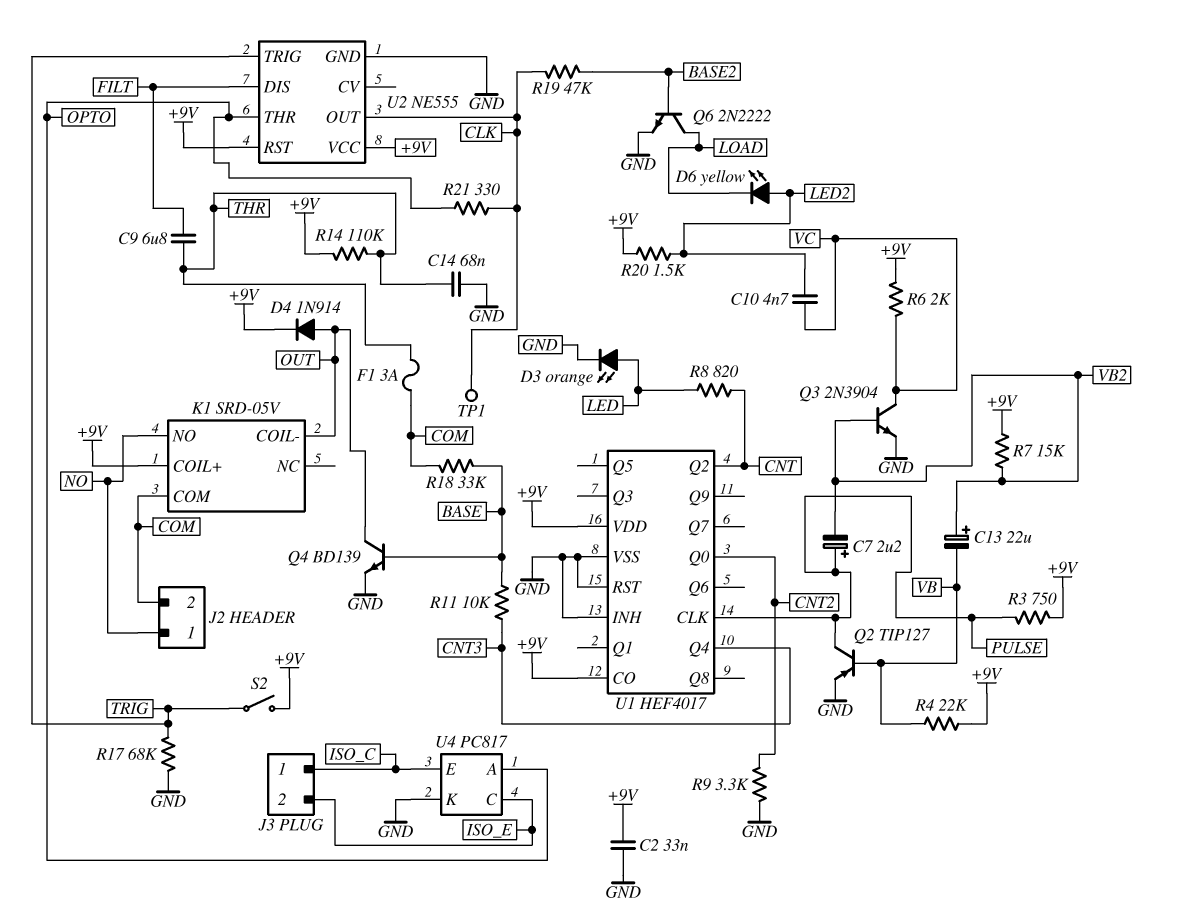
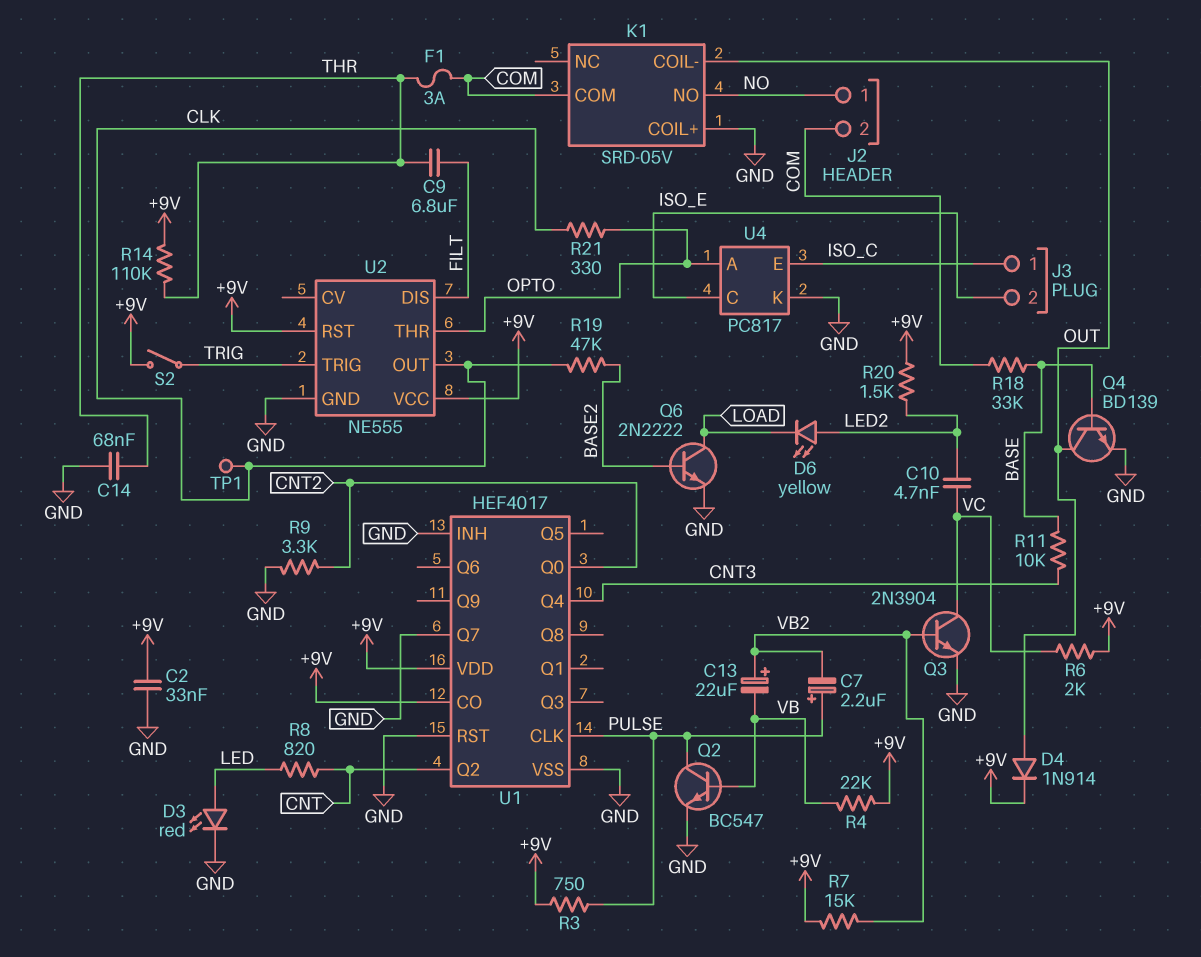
D3: LED orange (A LED, K GND) -> LED red (A LED, K GND)
K1 pin COIL+: +9V -> GND
Q2: PNP TIP127 (B VB, C PULSE, E GND) -> NPN BC547 (B VB, C PULSE, E GND)
R17: 68k (GND, TRIG) -> none
U1 pin Q7: none -> GND

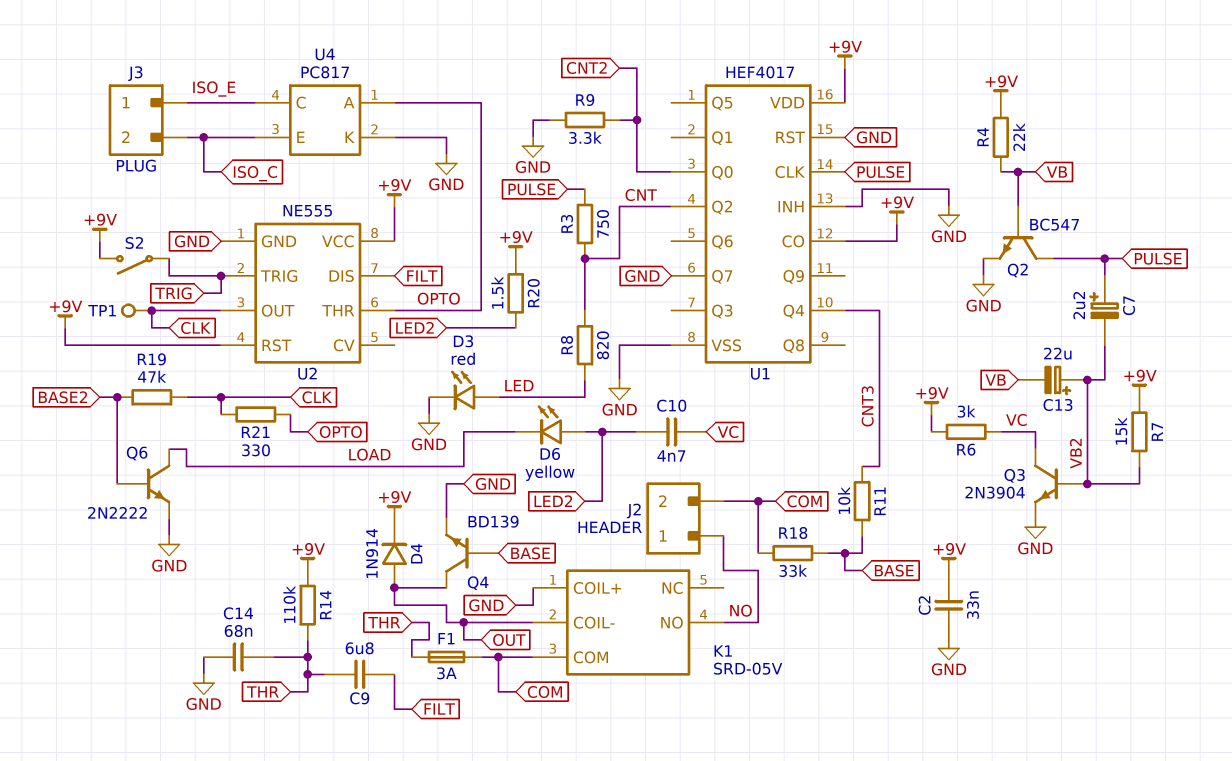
J3 pin 1: ISO_C -> ISO_E
J3 pin 2: ISO_E -> ISO_C
R3: 750 (+9V, PULSE) -> 750 (CNT, PULSE)
R6: 2k (+9V, VC) -> 3k (+9V, VC)

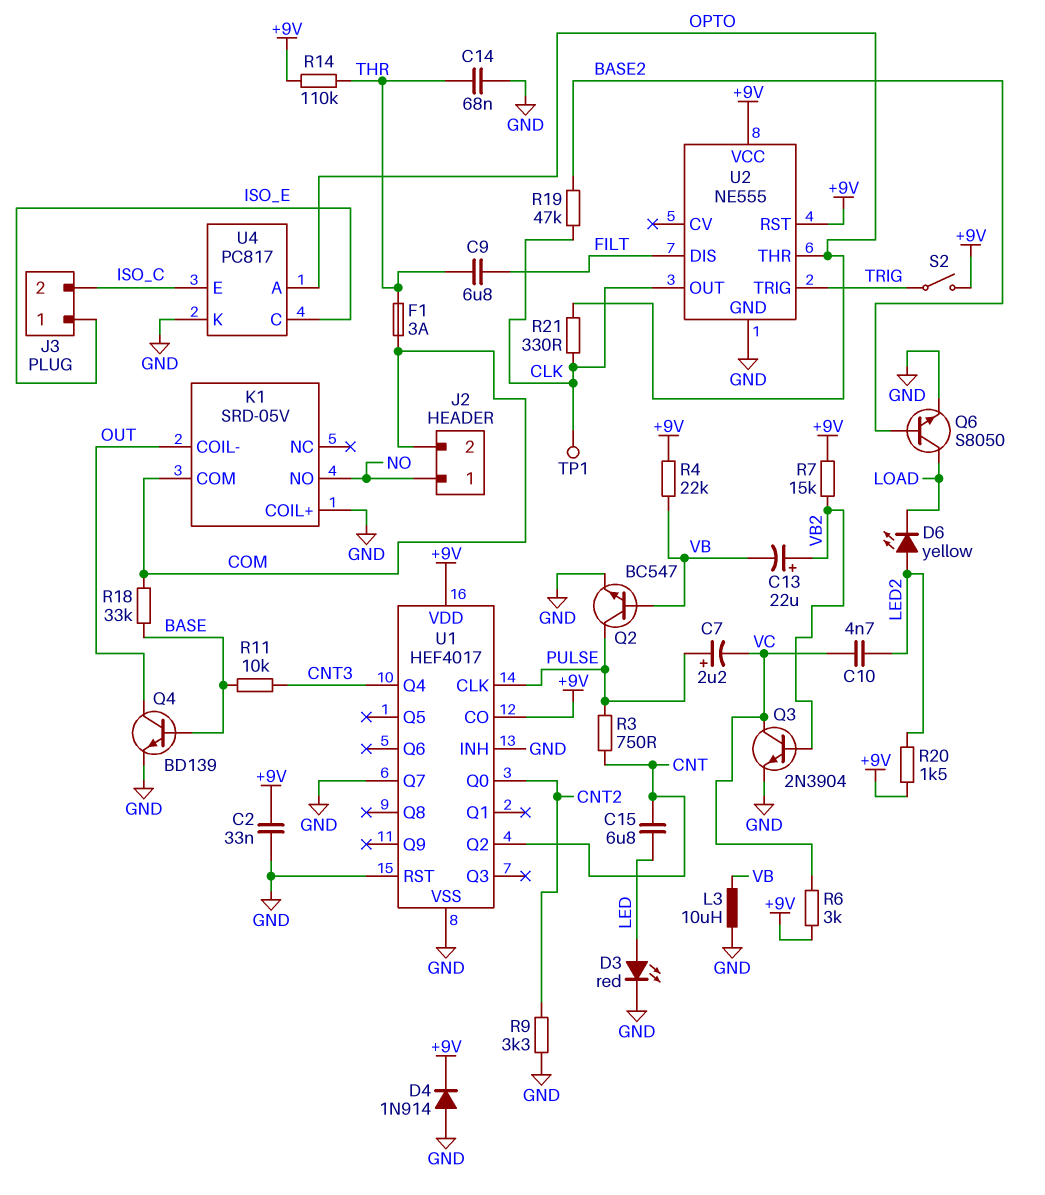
C7: 2.2uF (plus PULSE, minus VB2) -> 2.2uF (plus PULSE, minus VC)
C15: none -> 6.8uF (CNT, LED)
D4: diode 1N914 (A OUT, K +9V) -> diode 1N914 (A GND, K +9V)
L3: none -> 10uH (GND, VB)
Q6: NPN 2N2222 (B BASE2, C LOAD, E GND) -> NPN S8050 (B BASE2, C LOAD, E GND)
R8: 820 (CNT, LED) -> none

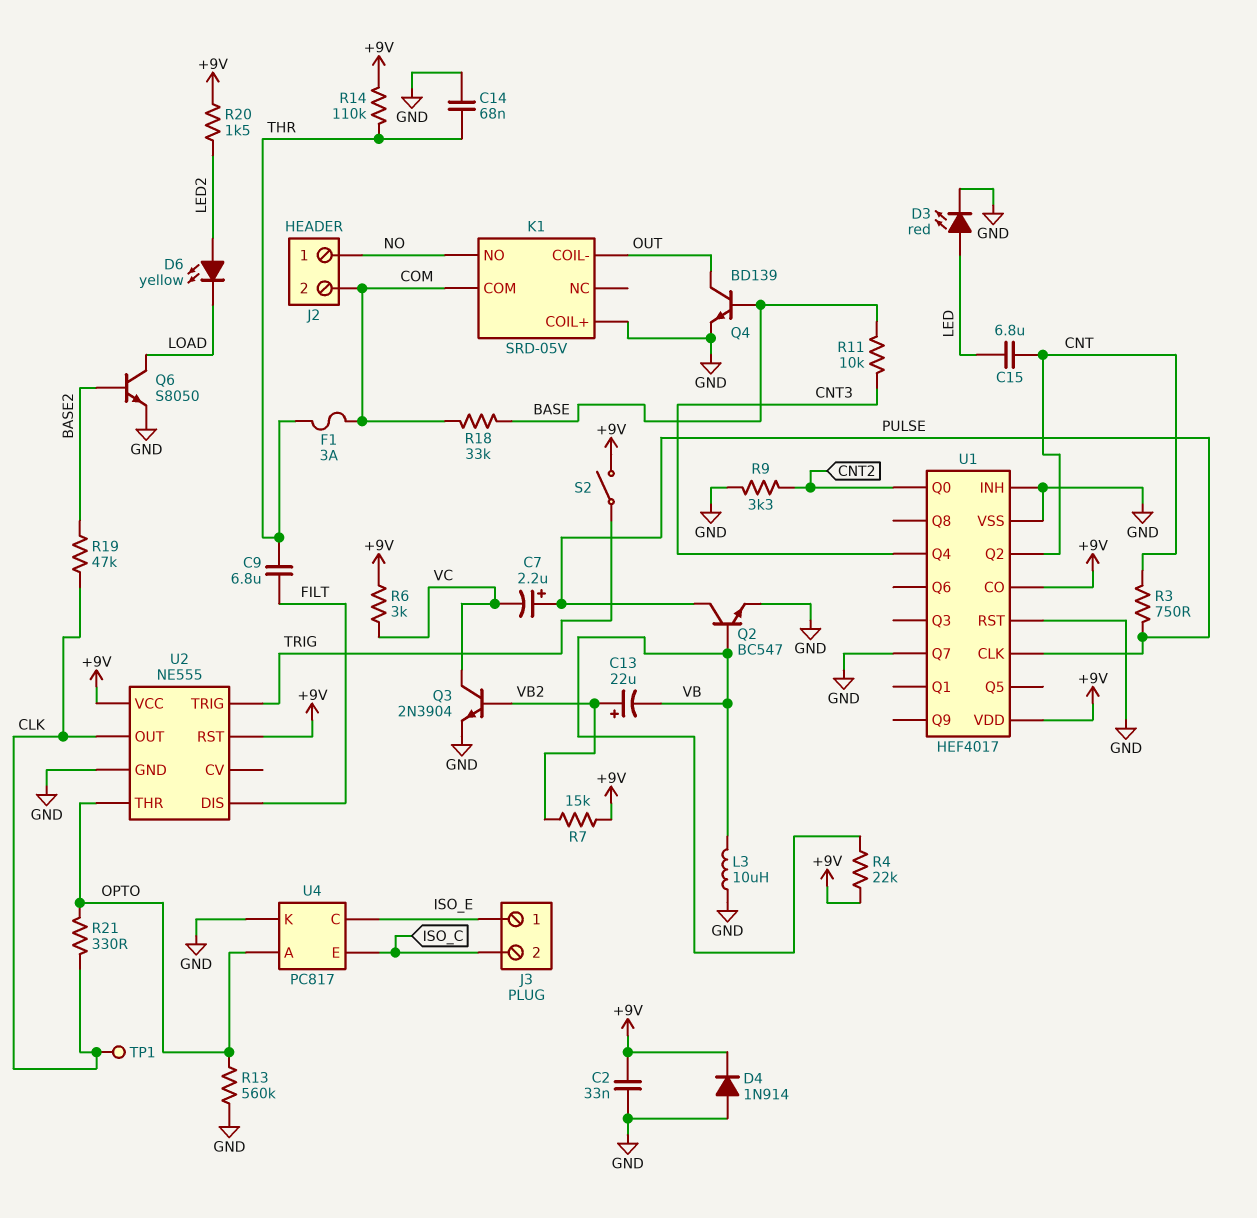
C10: 4.7nF (LED2, VC) -> none
R13: none -> 560k (GND, OPTO)

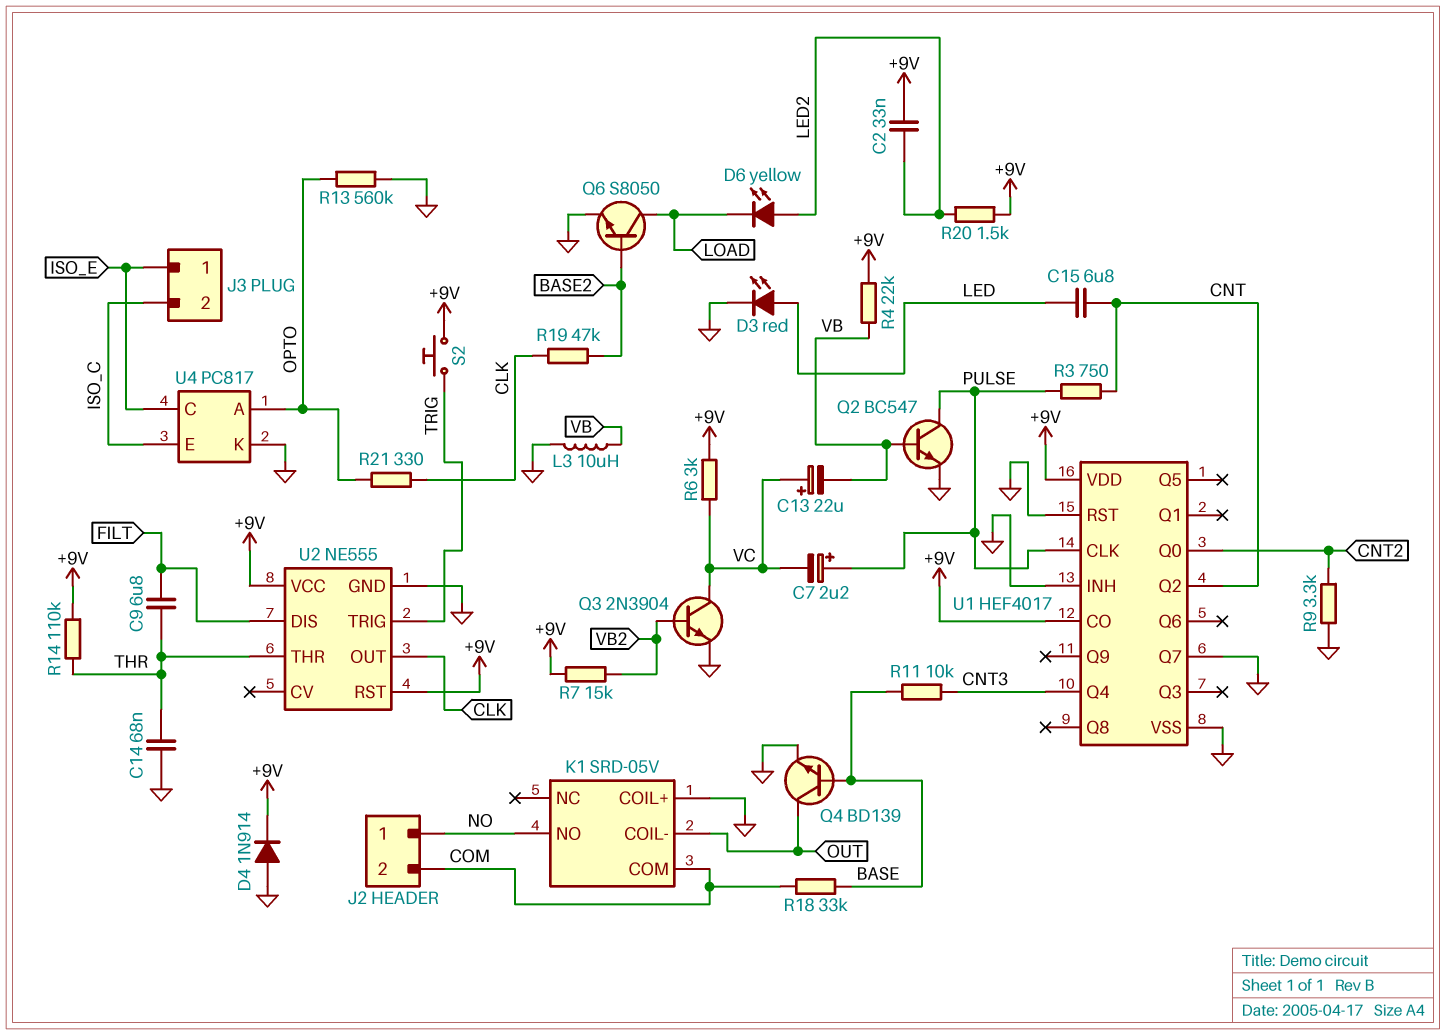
C2: 33nF (+9V, GND) -> 33nF (+9V, LED2)
C13: 22uF (plus VB2, minus VB) -> 22uF (plus VC, minus VB)
F1: 3A (COM, THR) -> none
S2: switch (+9V, TRIG) -> button (+9V, TRIG)
TP1: test point (CLK) -> none
U2 pin THR: OPTO -> THR

